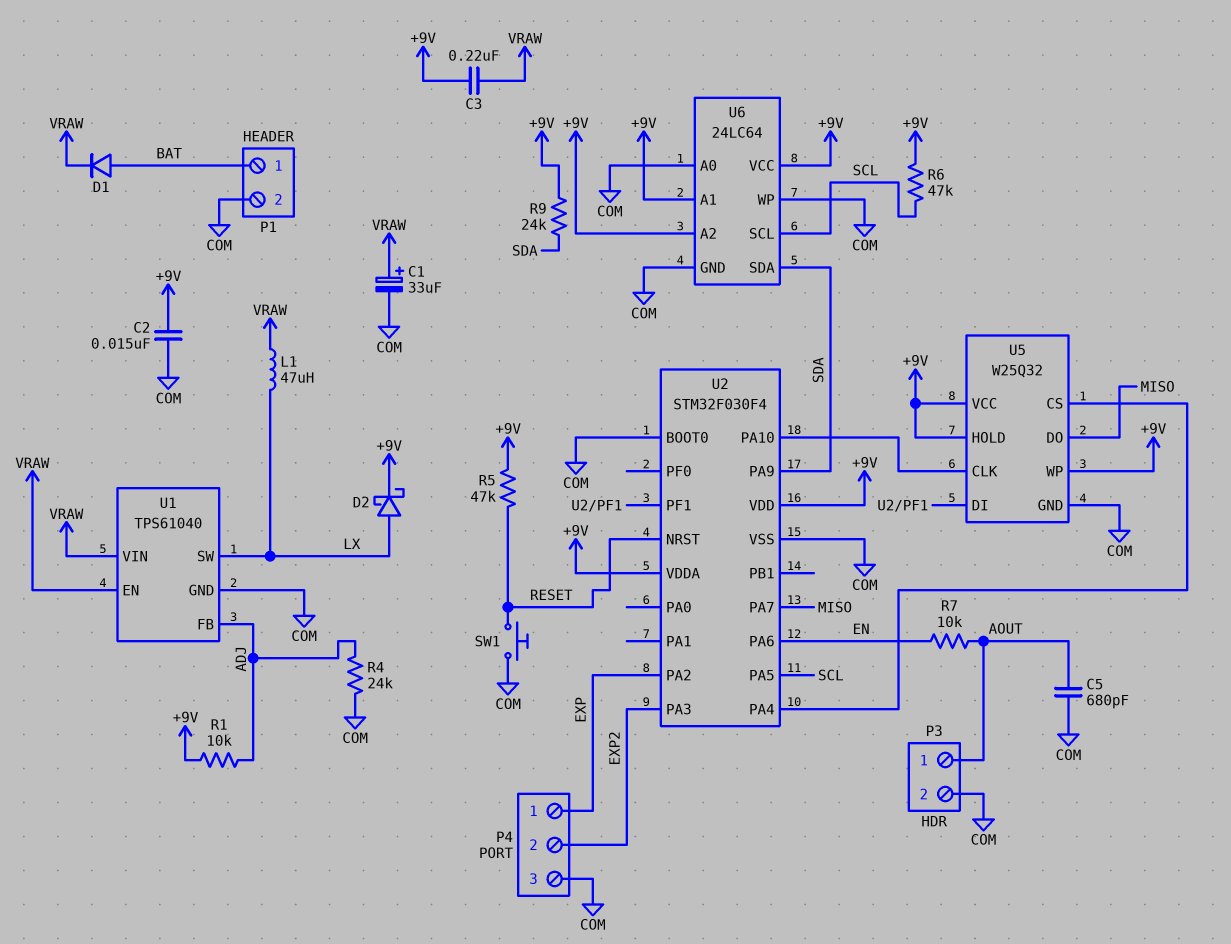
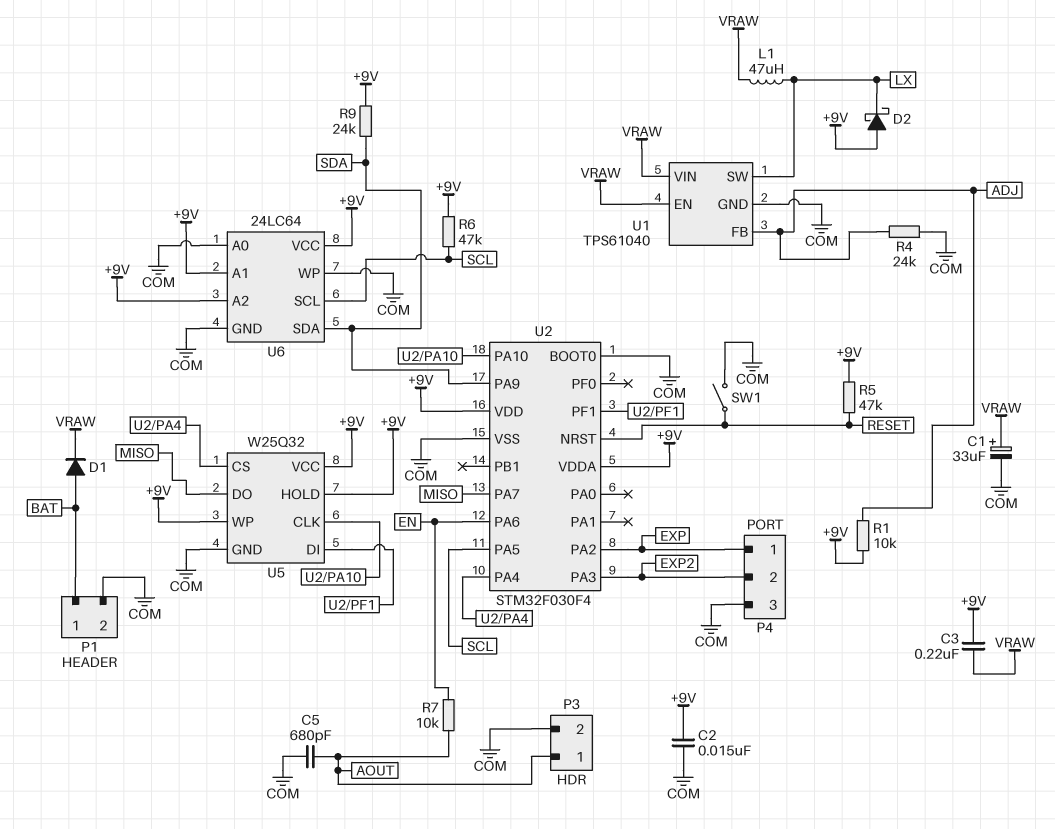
D2: schottky (A LX, K +9V) -> schottky (A +9V, K LX)
SW1: button (COM, RESET) -> switch (COM, RESET)

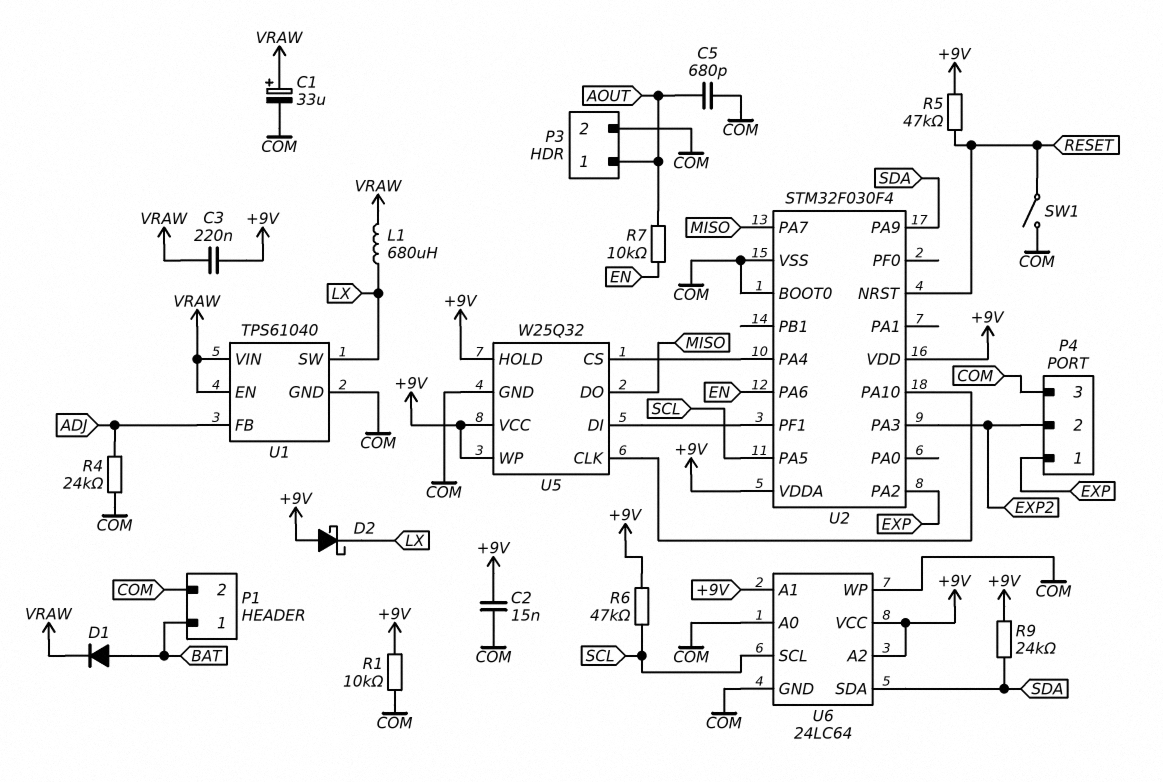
L1: 47uH (LX, VRAW) -> 680uH (LX, VRAW)
R1: 10k (+9V, ADJ) -> 10k (+9V, COM)

